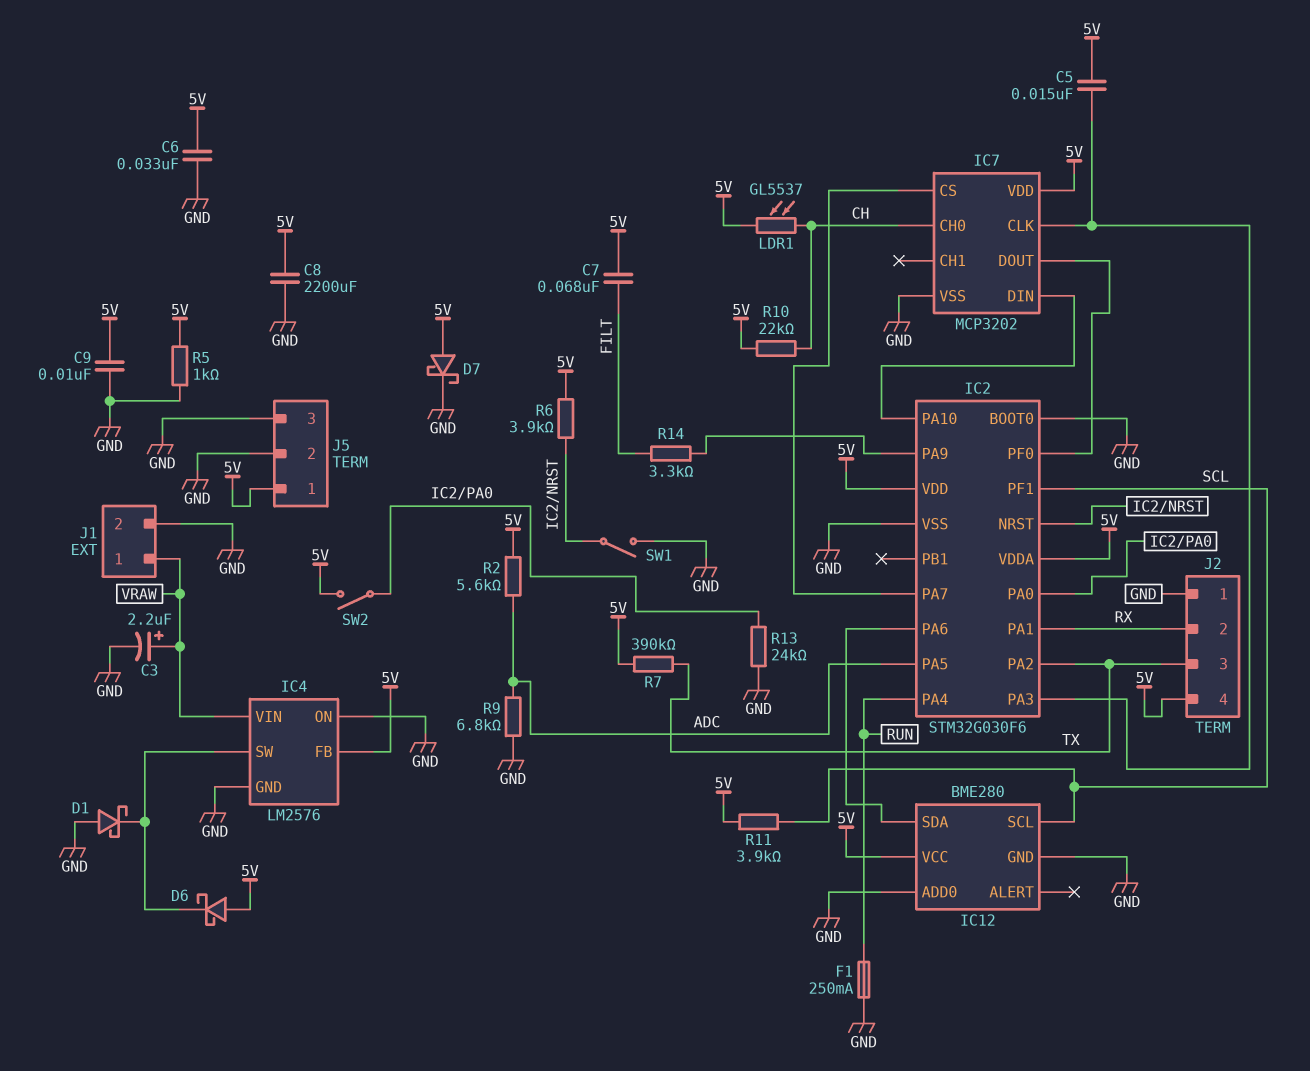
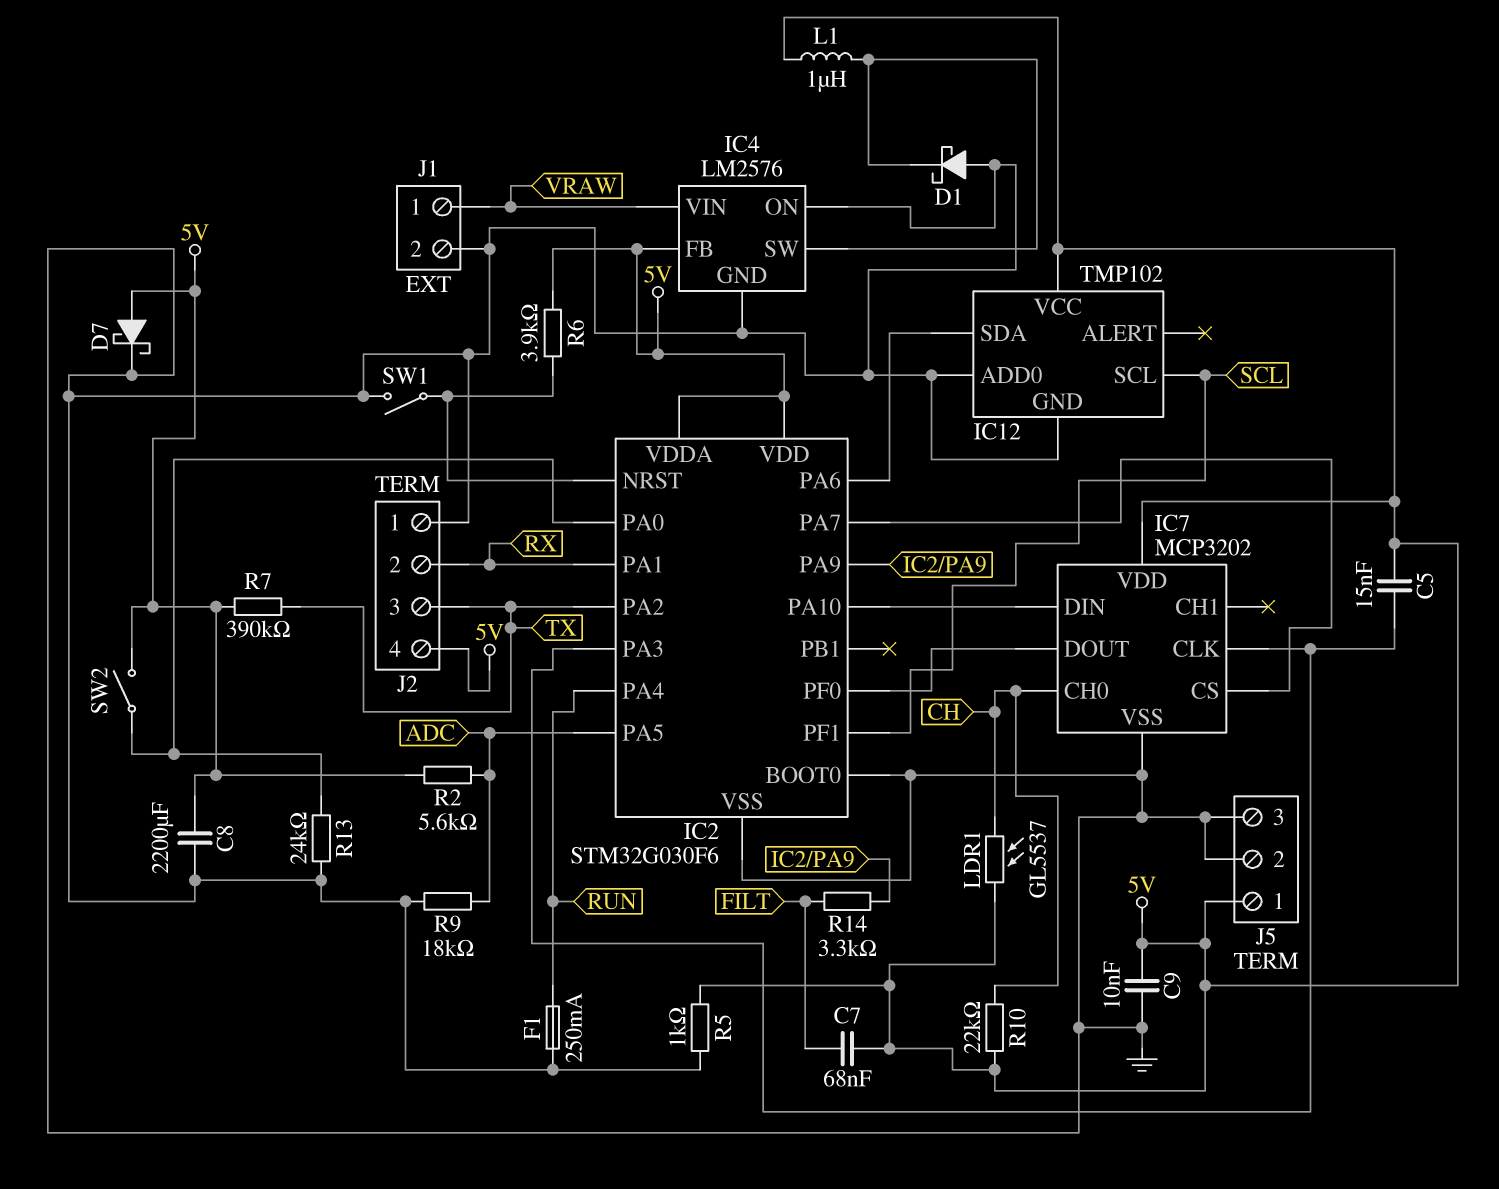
C3: 2.2uF (plus VRAW, minus GND) -> none
C6: 33nF (5V, GND) -> none
D6: schottky (A 5V, K IC4/SW) -> none
IC12: BME280 -> TMP102
L1: none -> 1uH (5V, IC4/SW)
R9: 6.8k (ADC, GND) -> 18k (ADC, GND)
R11: 3.9k (5V, SCL) -> none

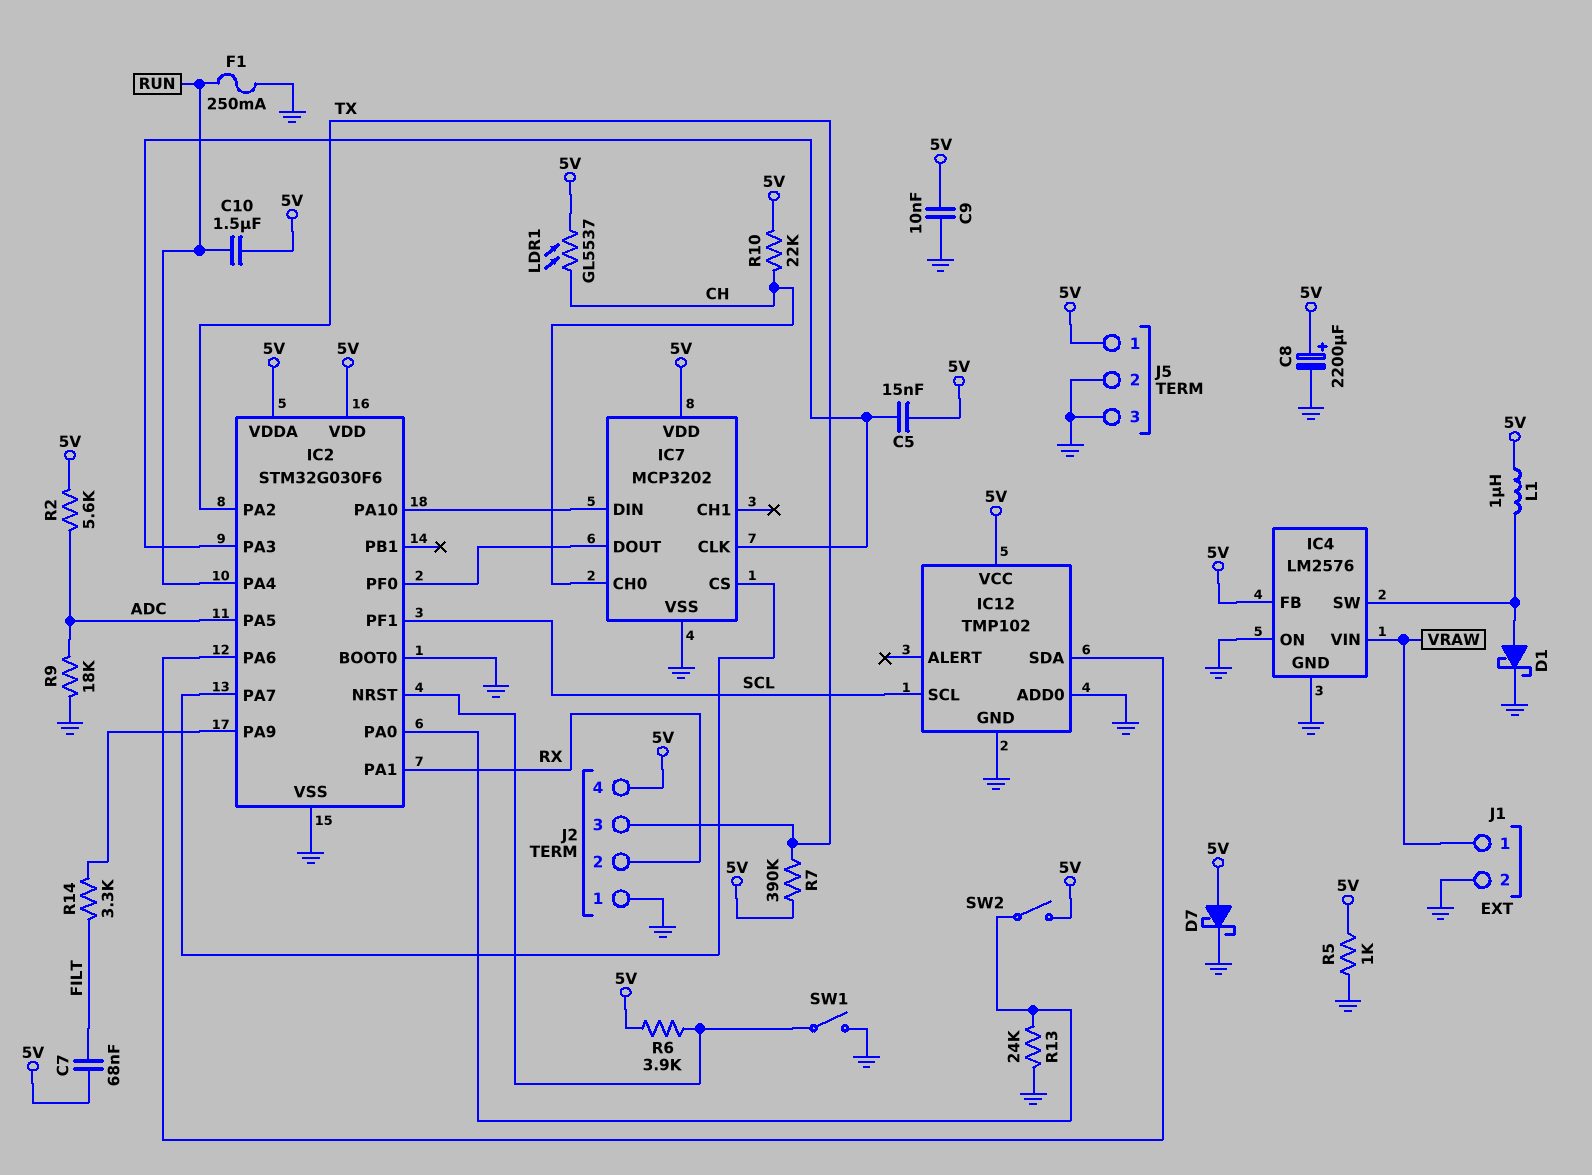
C8: 2200uF (5V, GND) -> 2200uF (plus 5V, minus GND)
C10: none -> 1.5uF (5V, RUN)
D1: schottky (A GND, K IC4/SW) -> schottky (A IC4/SW, K GND)

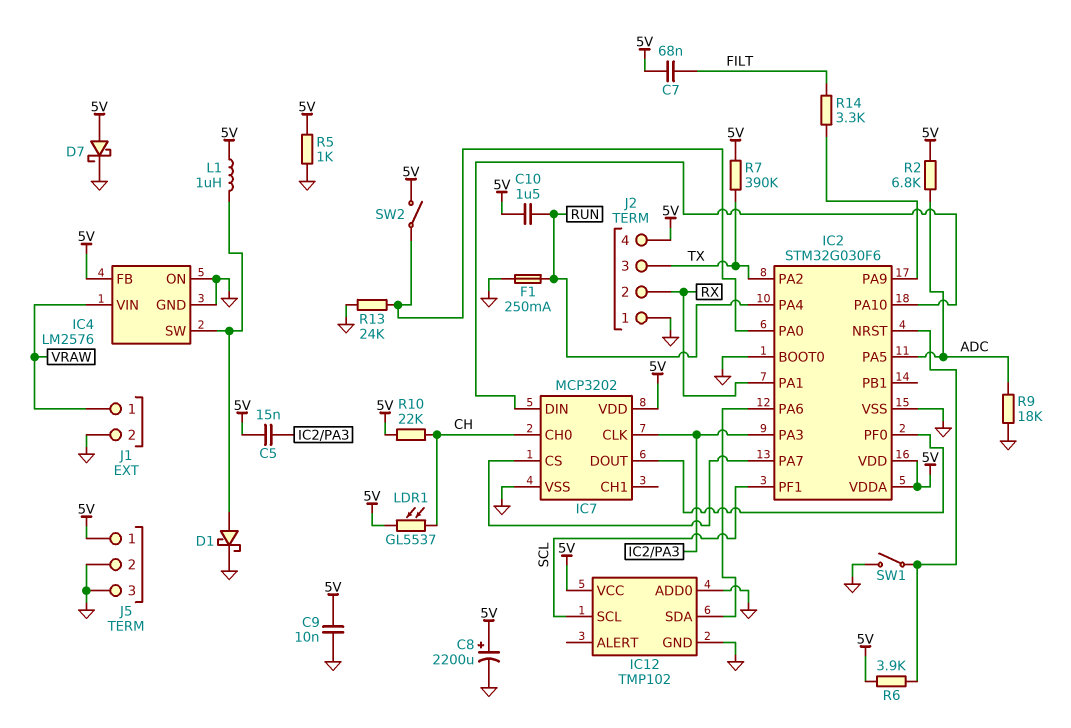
R2: 5.6k (5V, ADC) -> 6.8k (5V, ADC)

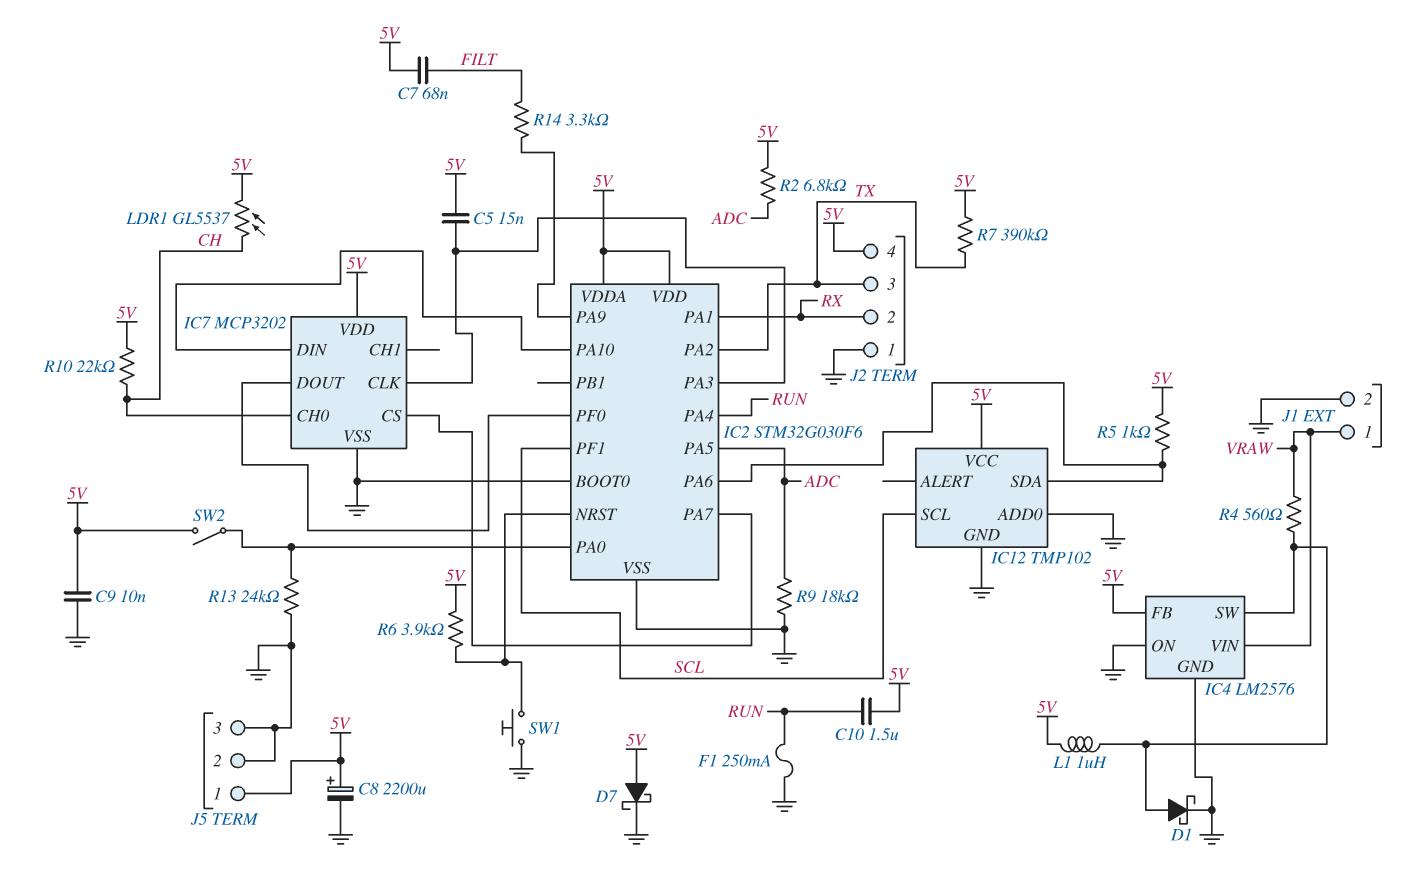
R4: none -> 560 (IC4/SW, VRAW)
R5: 1k (5V, GND) -> 1k (5V, IC2/PA6)
SW1: switch (GND, IC2/NRST) -> button (GND, IC2/NRST)

